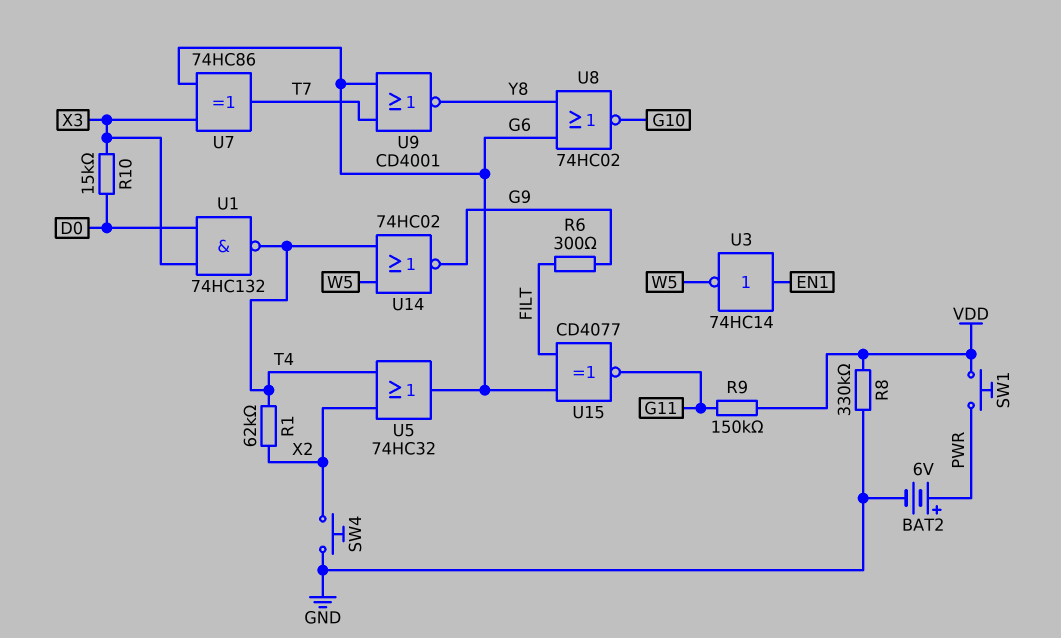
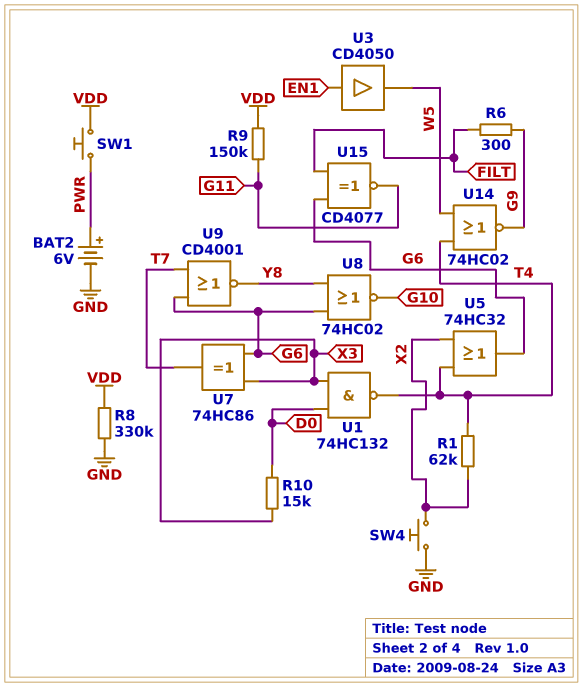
U3: NOT 74HC14 (in EN1, out W5) -> buffer CD4050 (in EN1, out W5)

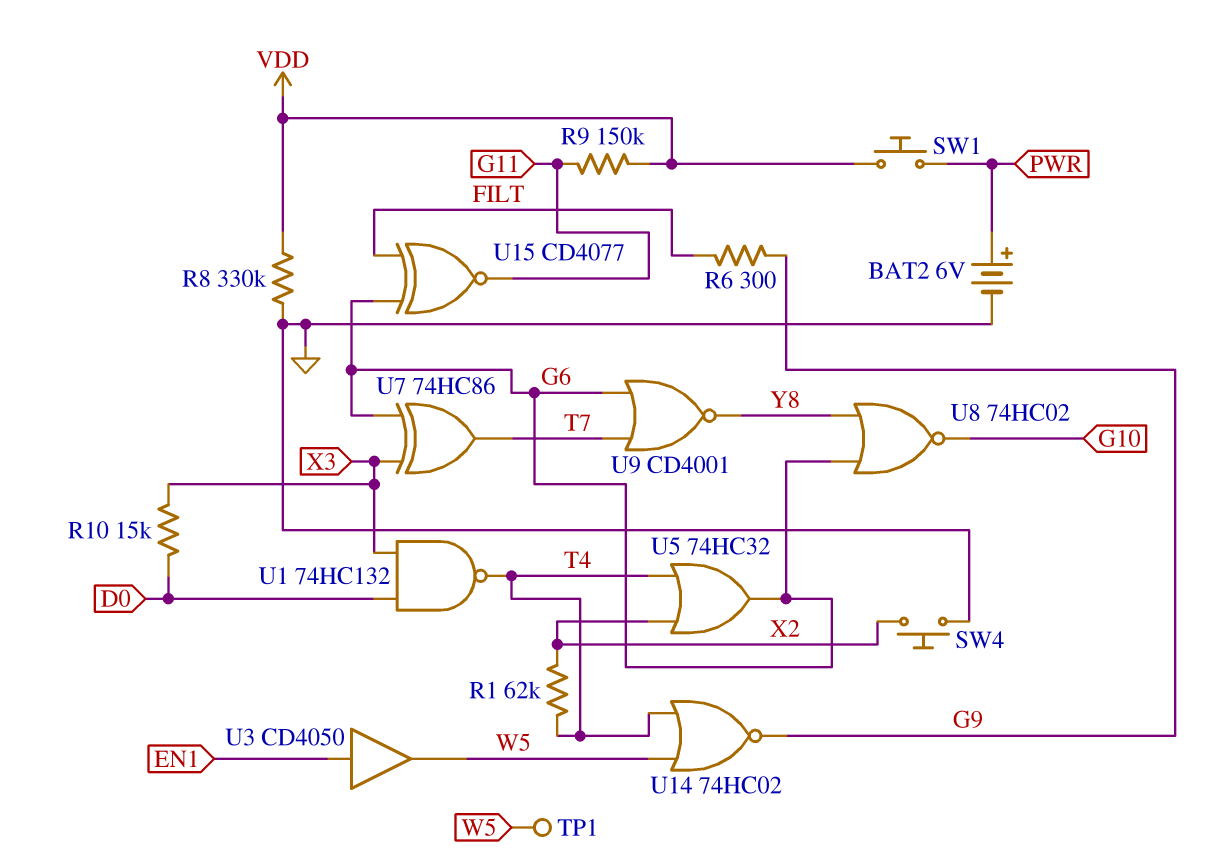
TP1: none -> test point (W5)

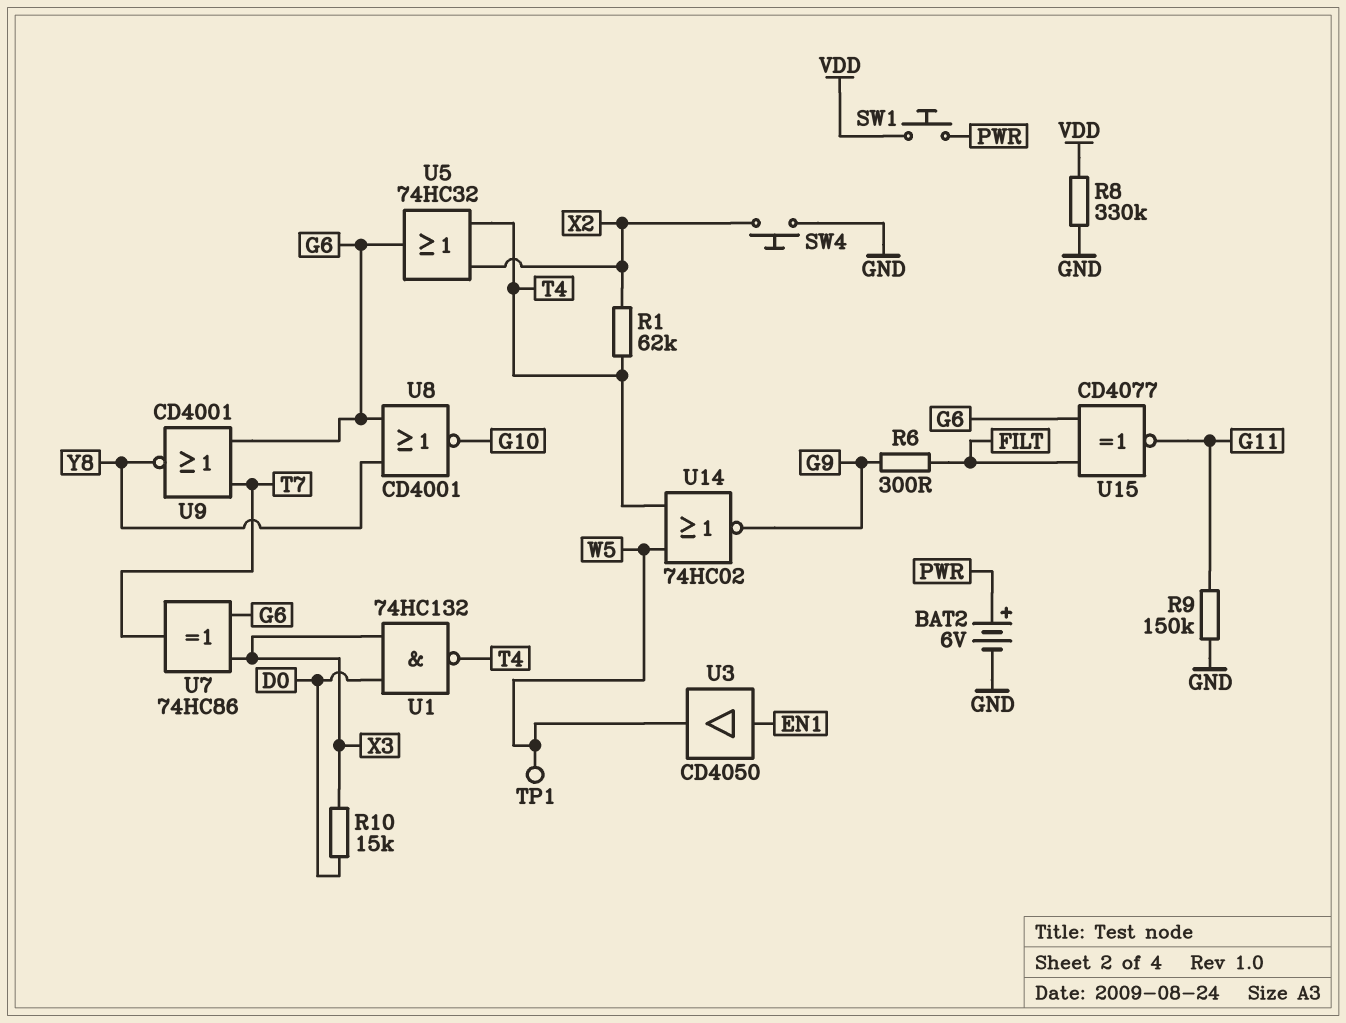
R9: 150k (G11, VDD) -> 150k (G11, GND)
U8: NOR 74HC02 (in G6, in Y8, out G10) -> NOR CD4001 (in G6, in Y8, out G10)

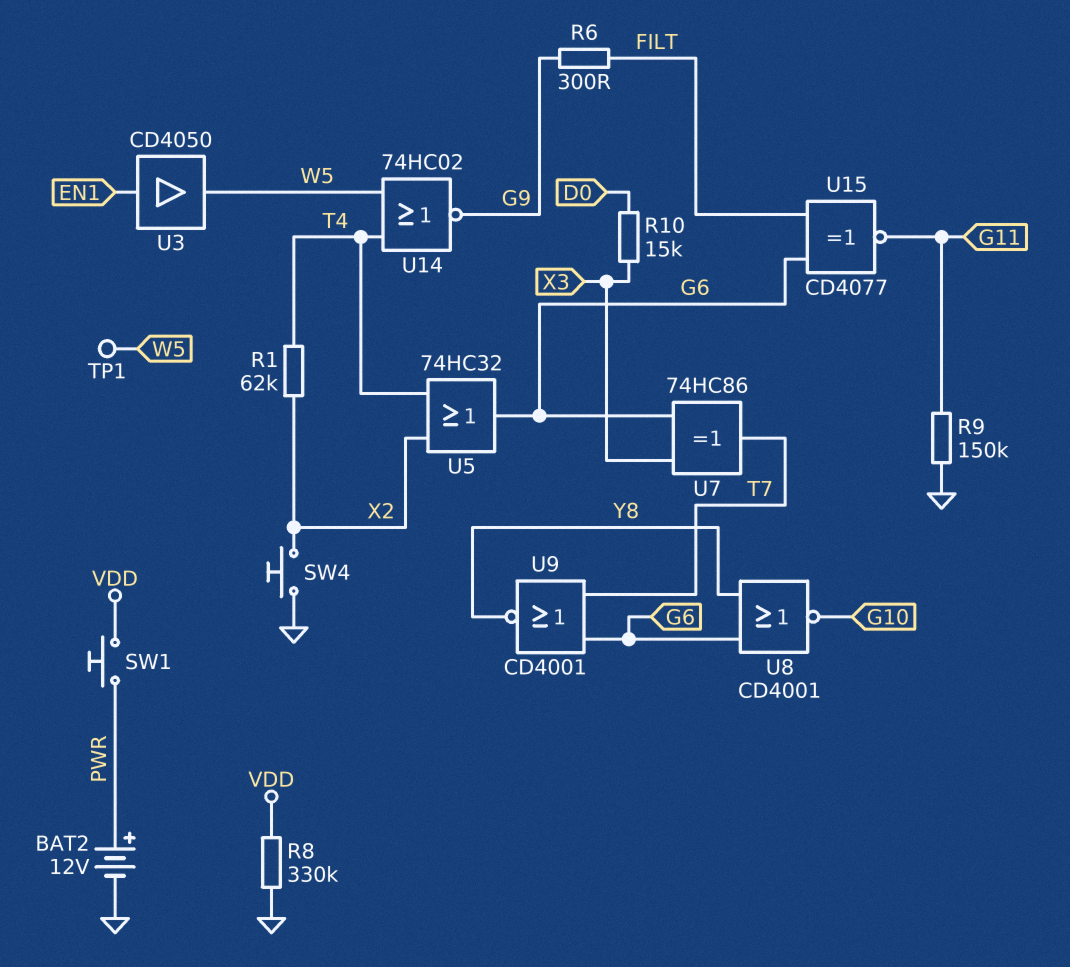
BAT2: 6V (plus PWR, minus GND) -> 12V (plus PWR, minus GND)
U1: NAND 74HC132 (in D0, in X3, out T4) -> none

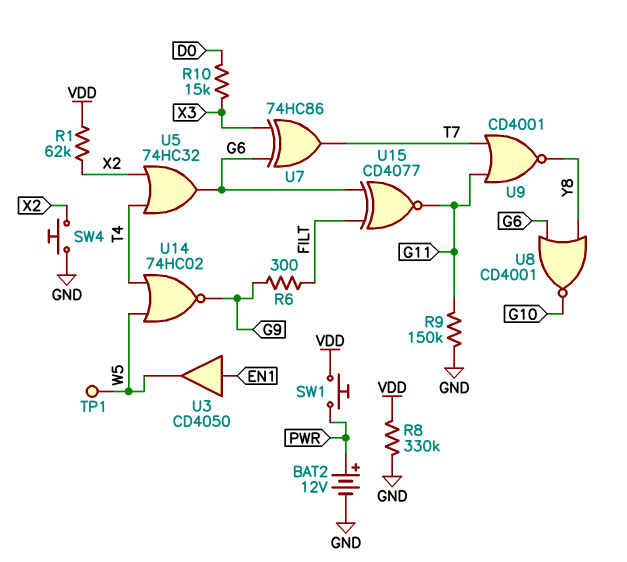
R1: 62k (T4, X2) -> 62k (VDD, X2)
U9: NOR CD4001 (in G6, in T7, out Y8) -> NOR CD4001 (in G11, in T7, out Y8)

